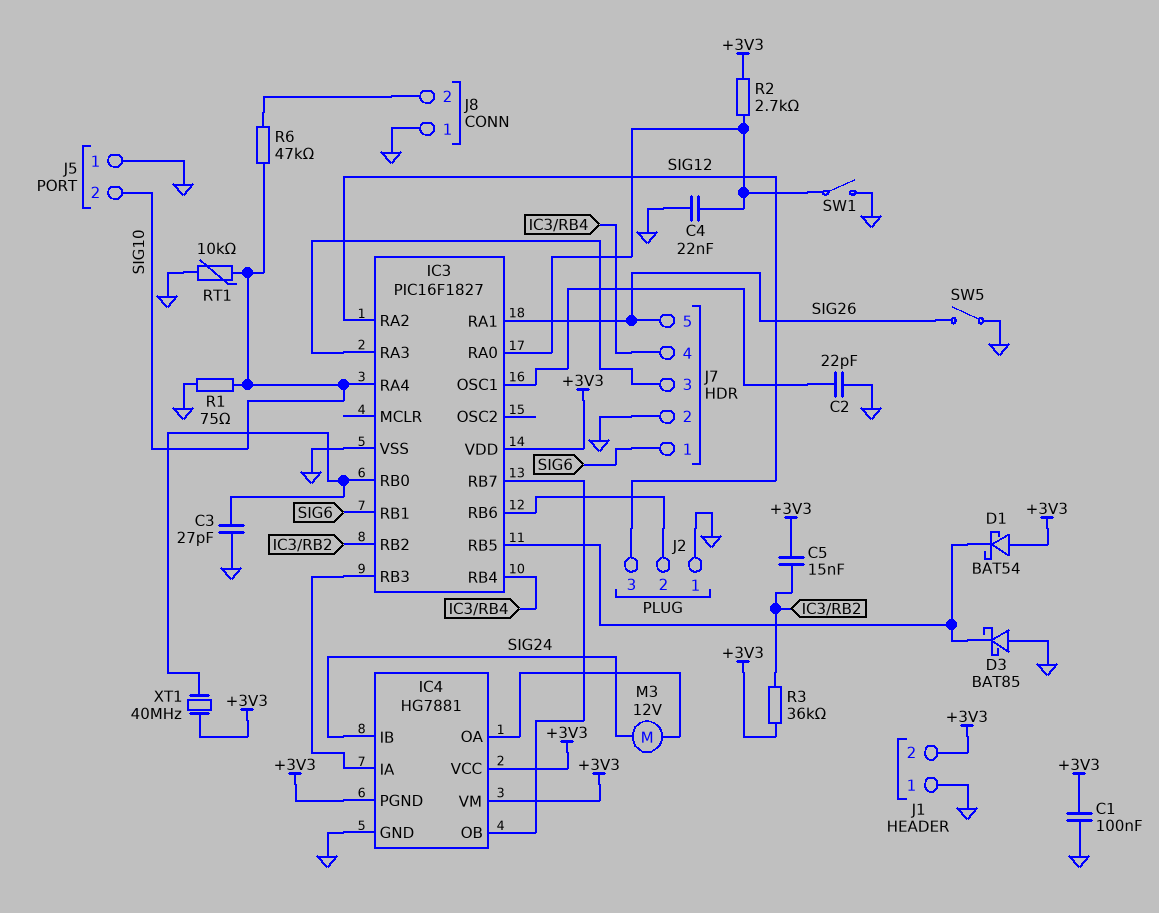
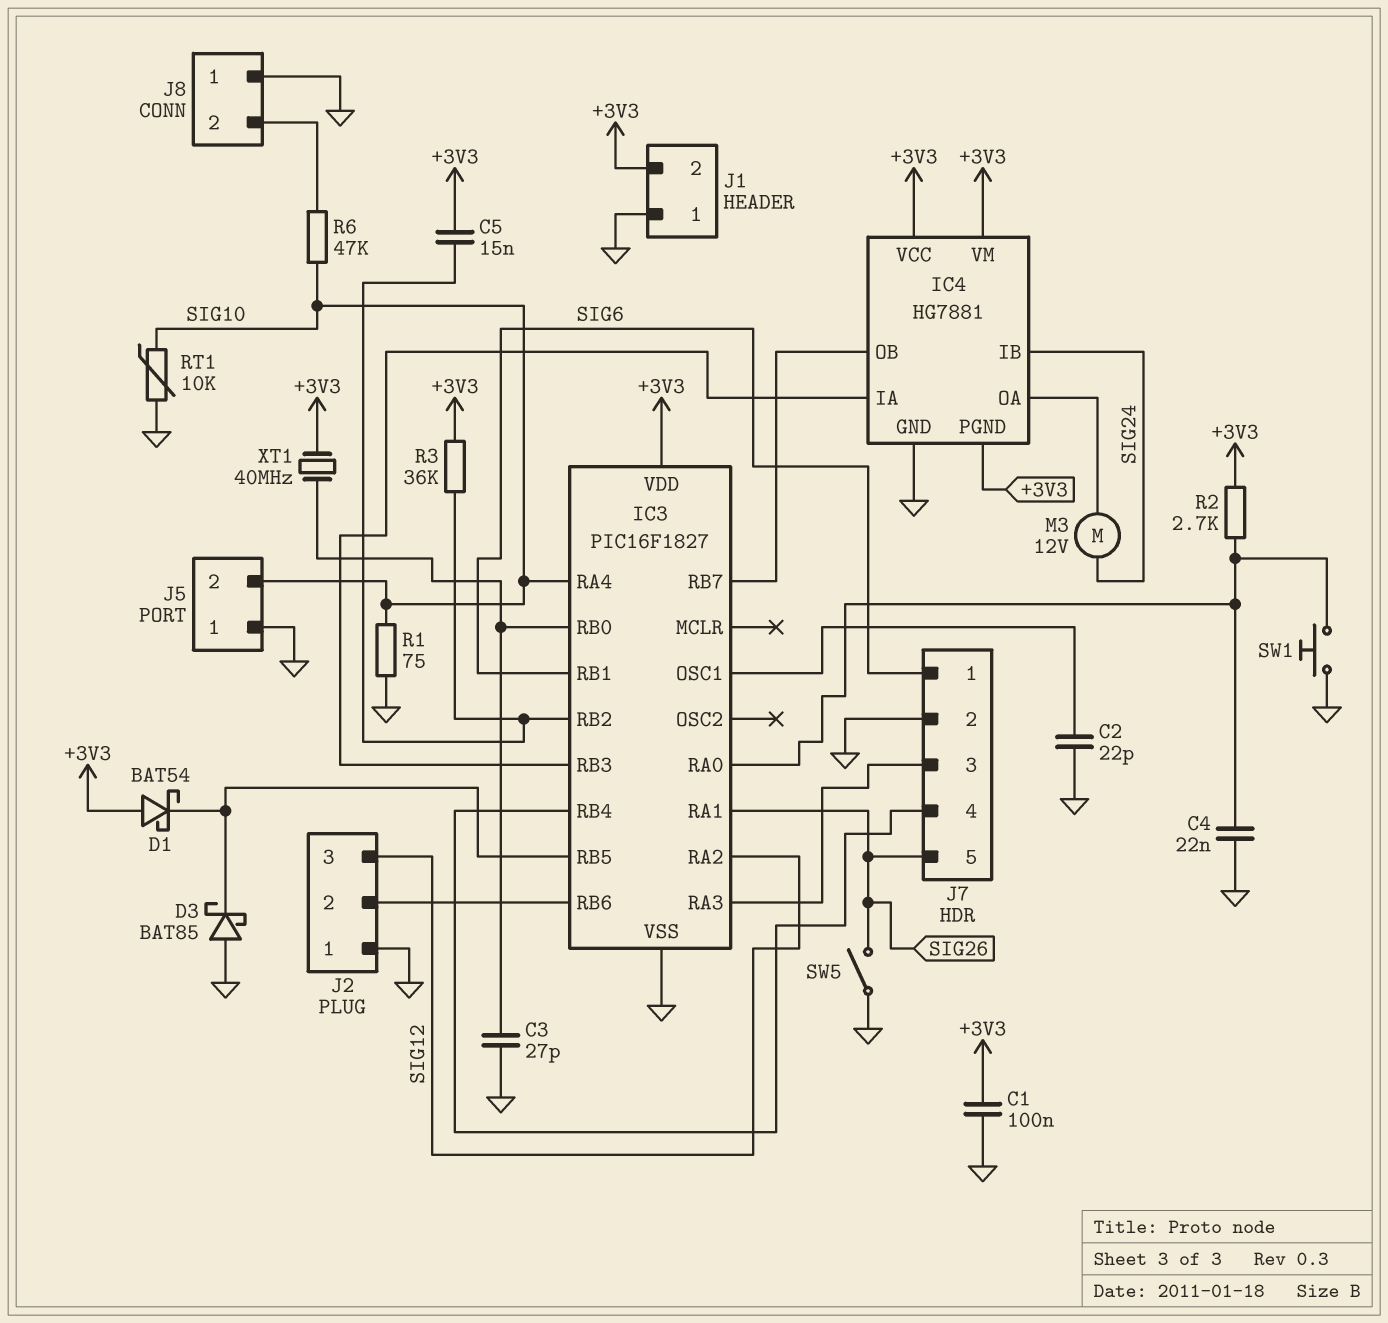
SW1: switch (GND, IC3/RA0) -> button (GND, IC3/RA0)

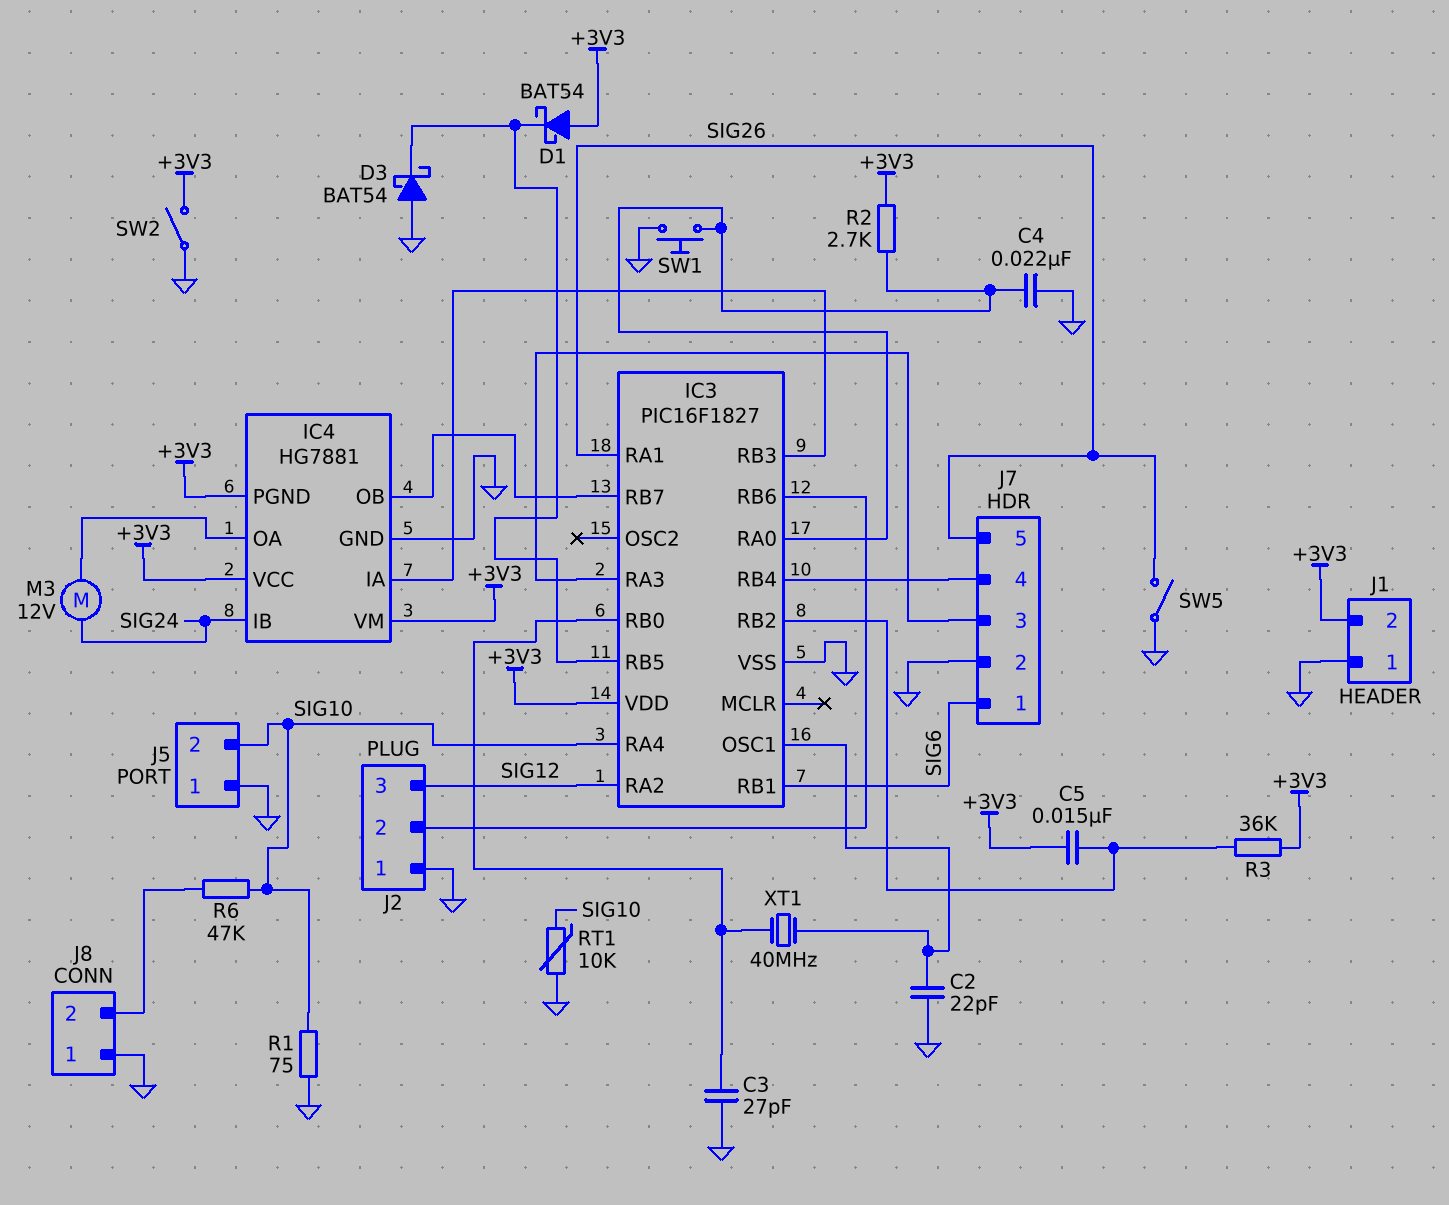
C1: 100nF (+3V3, GND) -> none
D3: schottky BAT85 (A GND, K IC3/RB5) -> schottky BAT54 (A GND, K IC3/RB5)
SW2: none -> switch (+3V3, GND)
XT1: 40MHz (+3V3, IC3/RB0) -> 40MHz (IC3/OSC1, IC3/RB0)

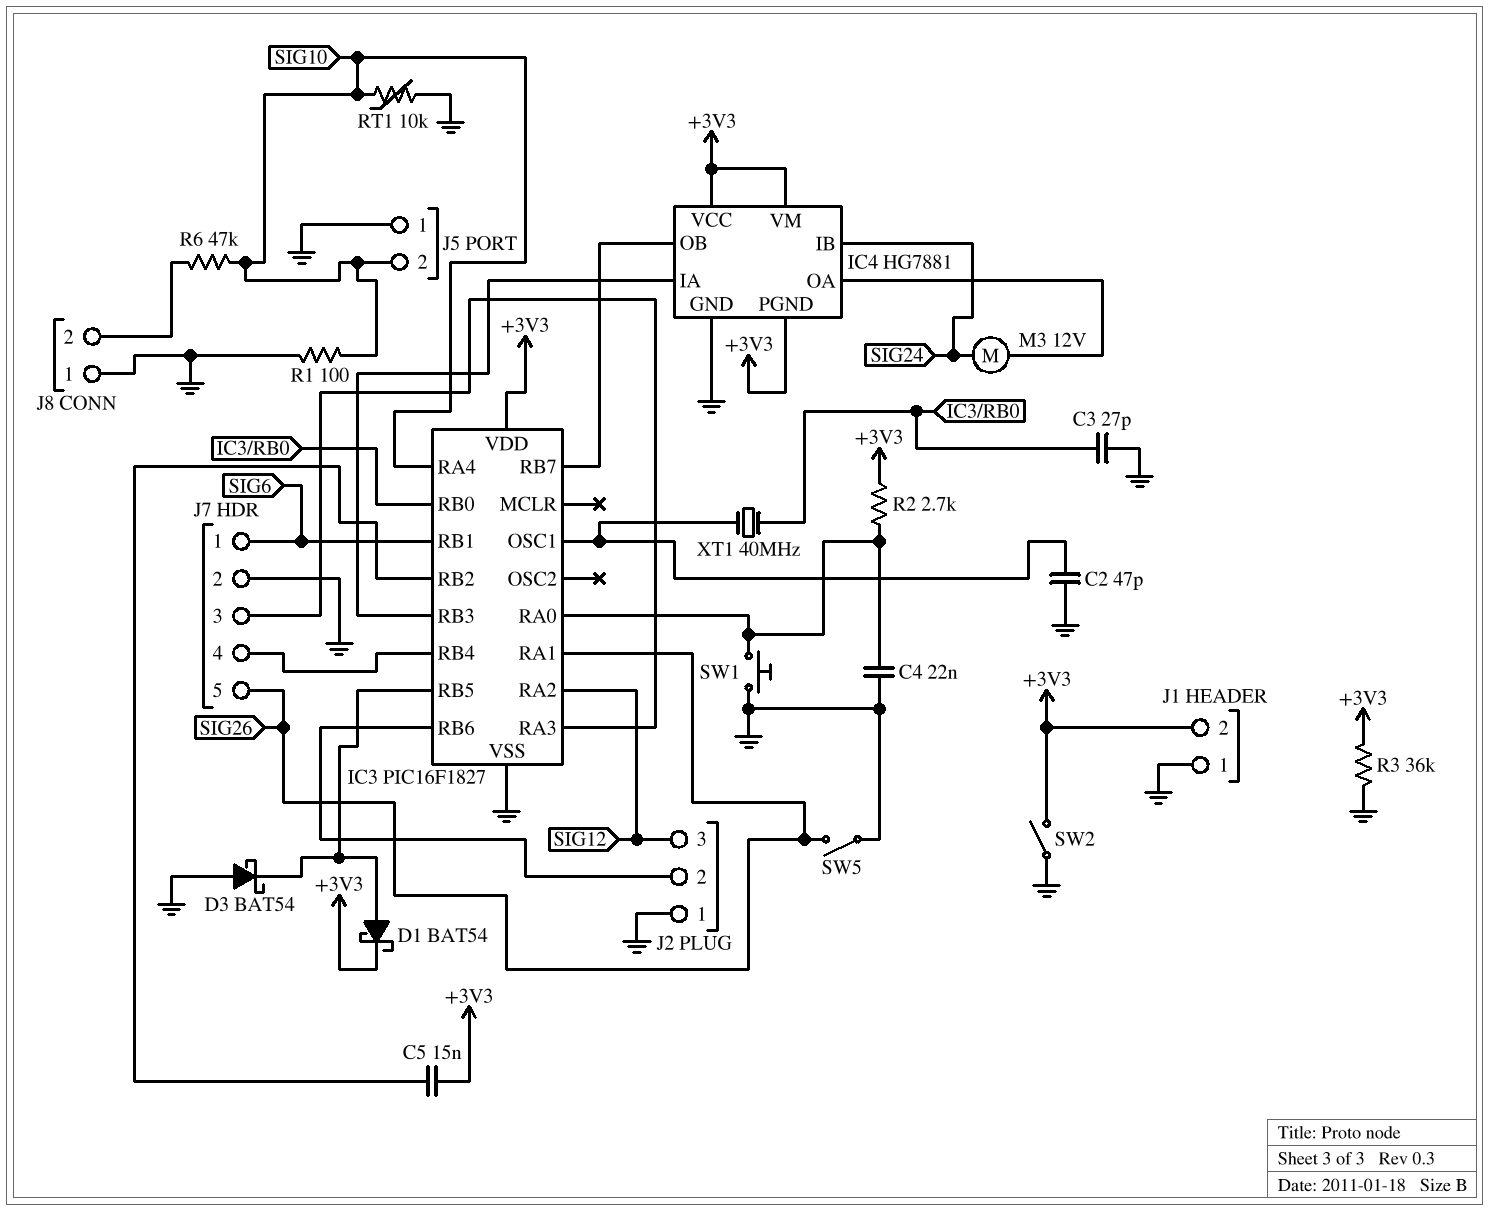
C2: 22pF (GND, IC3/OSC1) -> 47pF (GND, IC3/OSC1)
D1: schottky BAT54 (A +3V3, K IC3/RB5) -> schottky BAT54 (A IC3/RB5, K +3V3)
R1: 75 (GND, SIG10) -> 100 (GND, SIG10)
R3: 36k (+3V3, IC3/RB2) -> 36k (+3V3, GND)

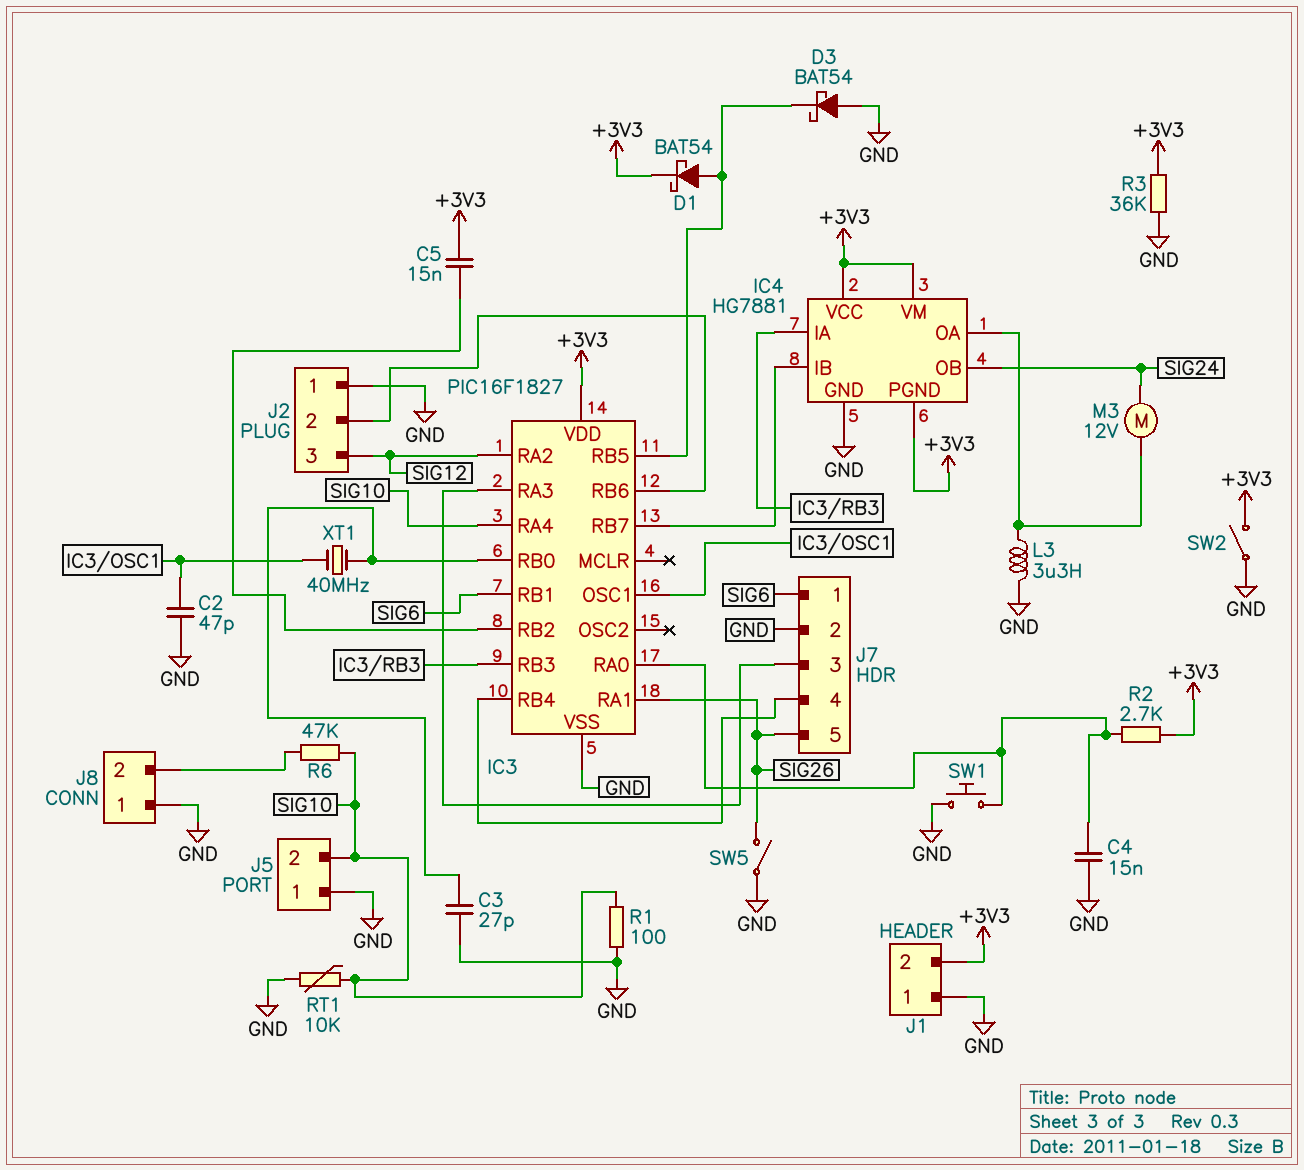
C4: 22nF (GND, IC3/RA0) -> 15nF (GND, IC3/RA0)
IC4 pin IB: SIG24 -> IC3/RB7
IC4 pin OB: IC3/RB7 -> SIG24
L3: none -> 3.3uH (GND, IC4/OA)

